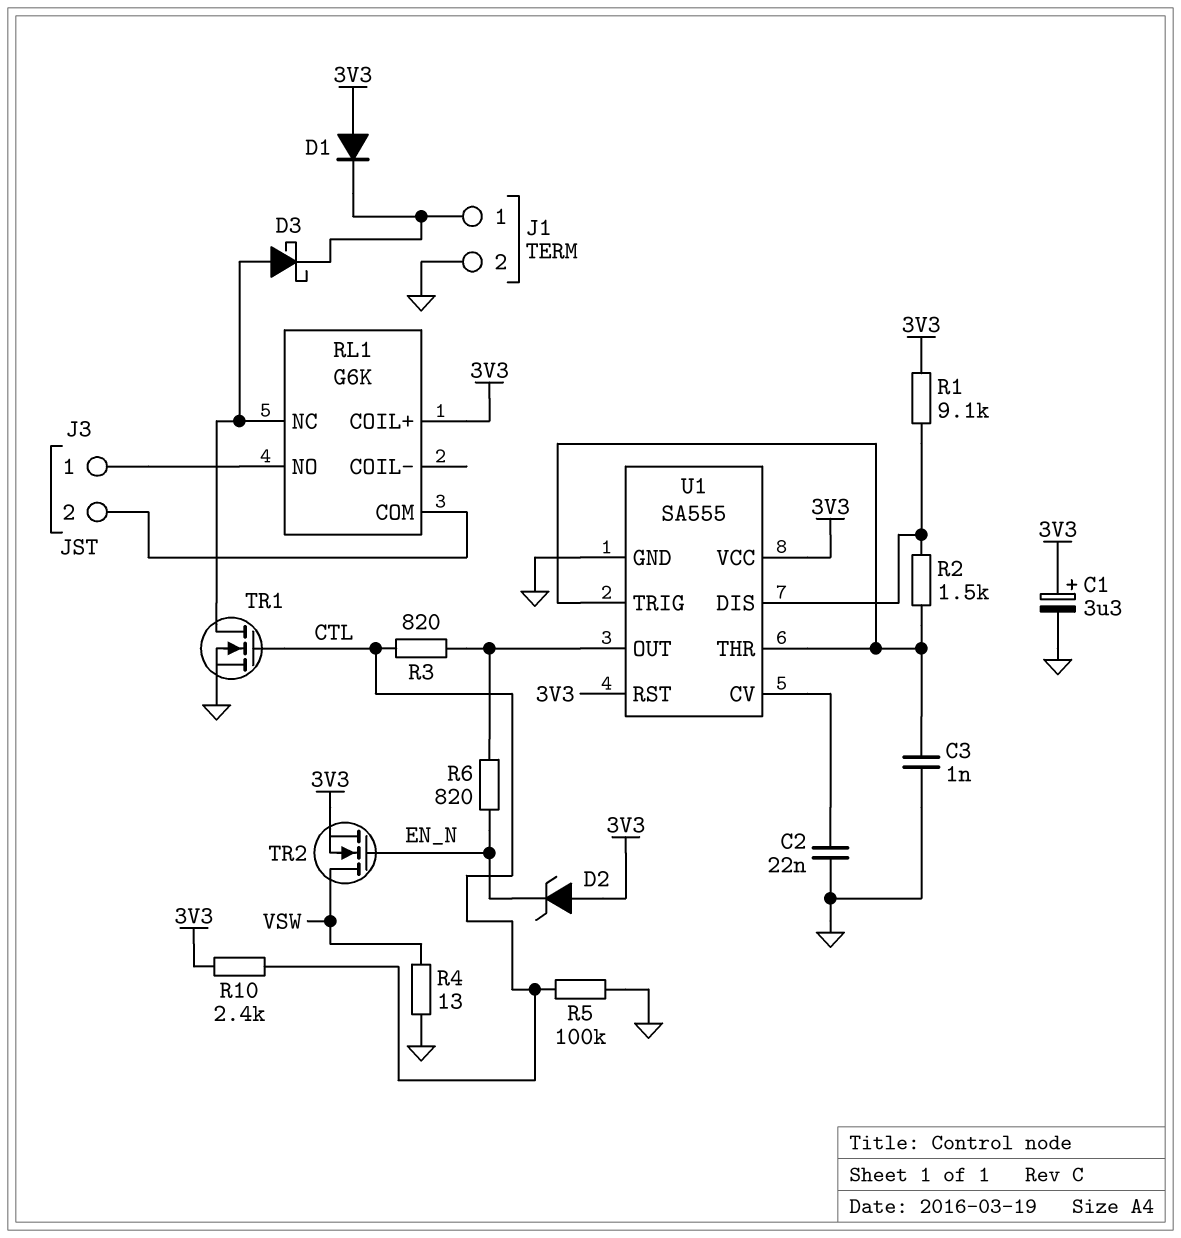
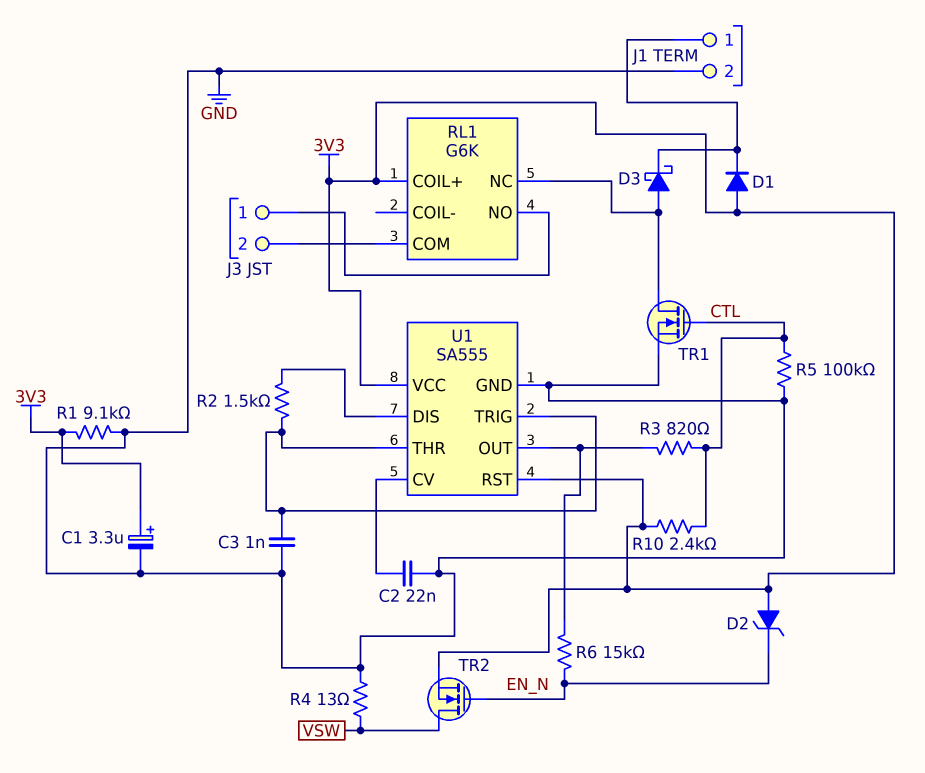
R1: 9.1k (3V3, U1/DIS) -> 9.1k (3V3, GND)
R6: 820 (EN_N, U1/OUT) -> 15k (EN_N, U1/OUT)

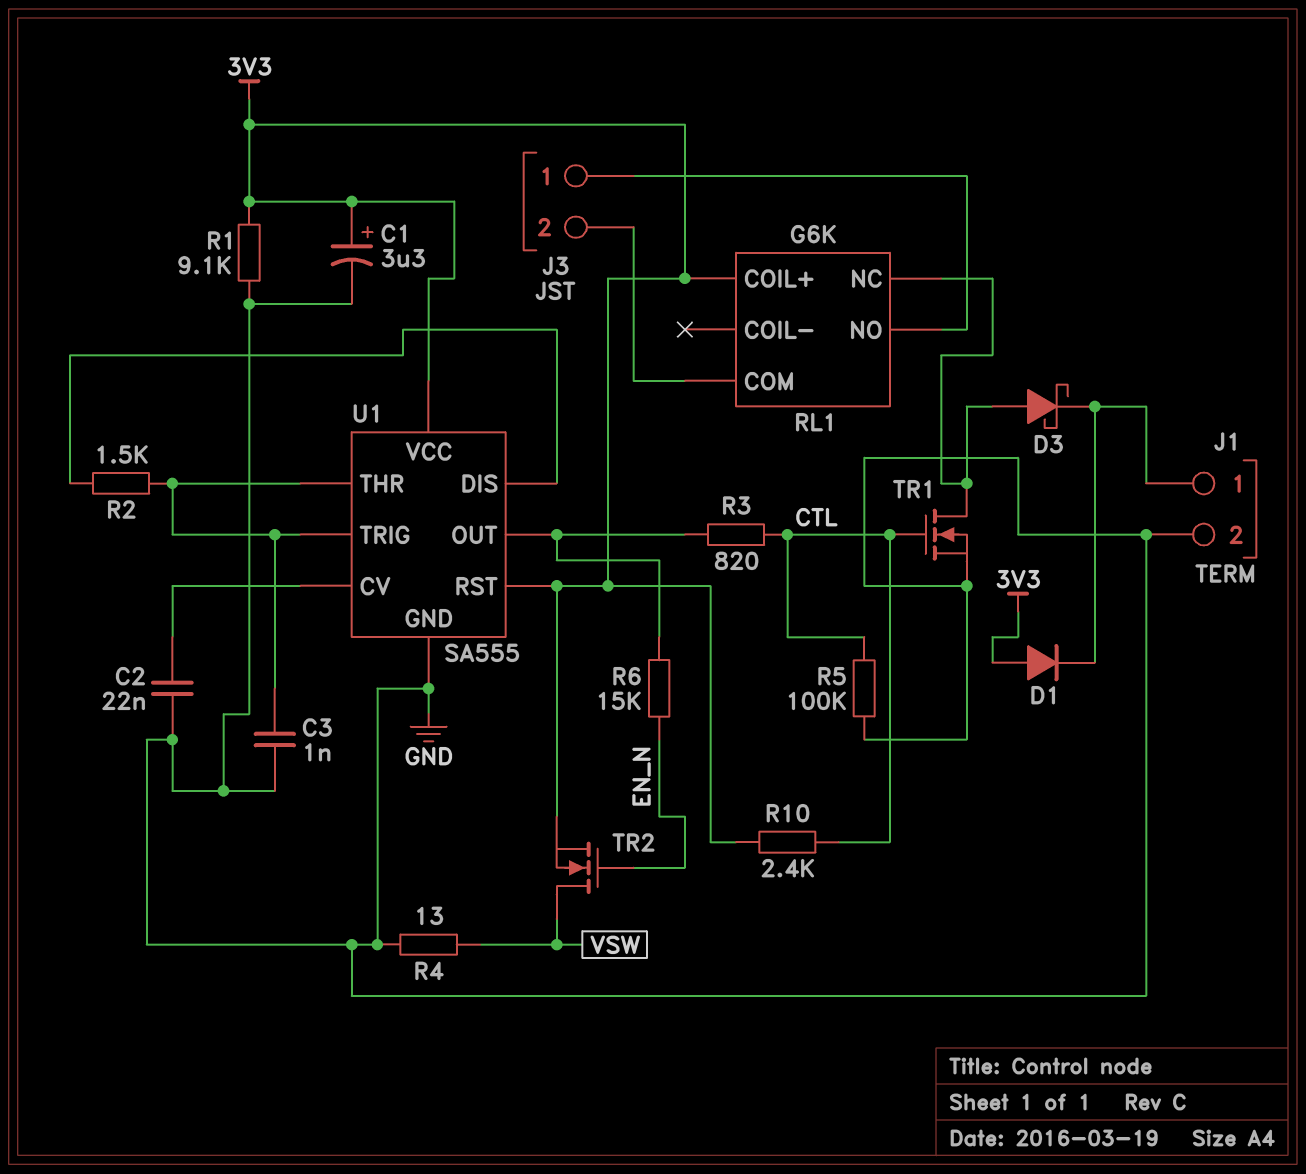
D2: zener (A 3V3, K EN_N) -> none

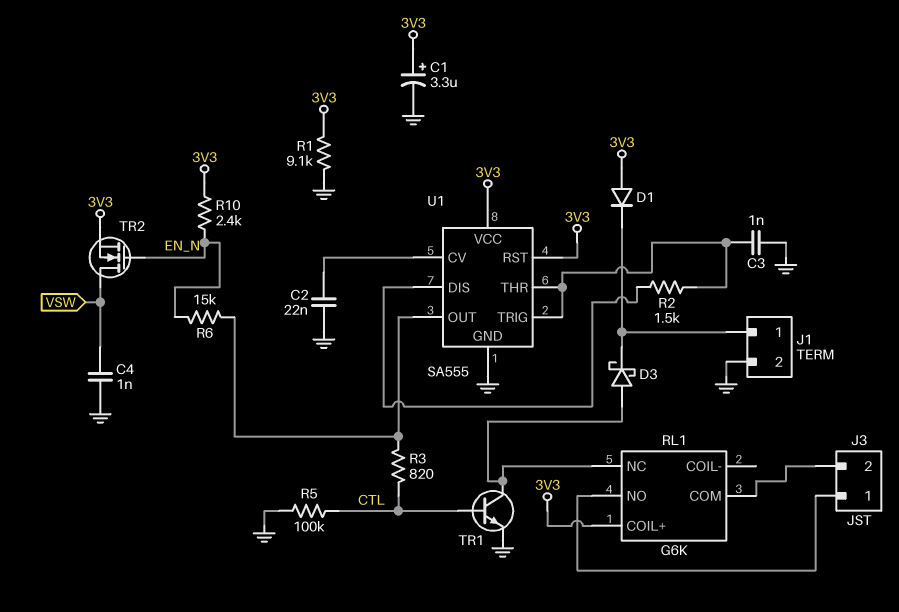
C4: none -> 1nF (GND, VSW)
R4: 13 (GND, VSW) -> none
R10: 2.4k (3V3, CTL) -> 2.4k (3V3, EN_N)
TR1: NMOS (G CTL, D RL1/NC, S GND) -> NPN (B CTL, C RL1/NC, E GND)

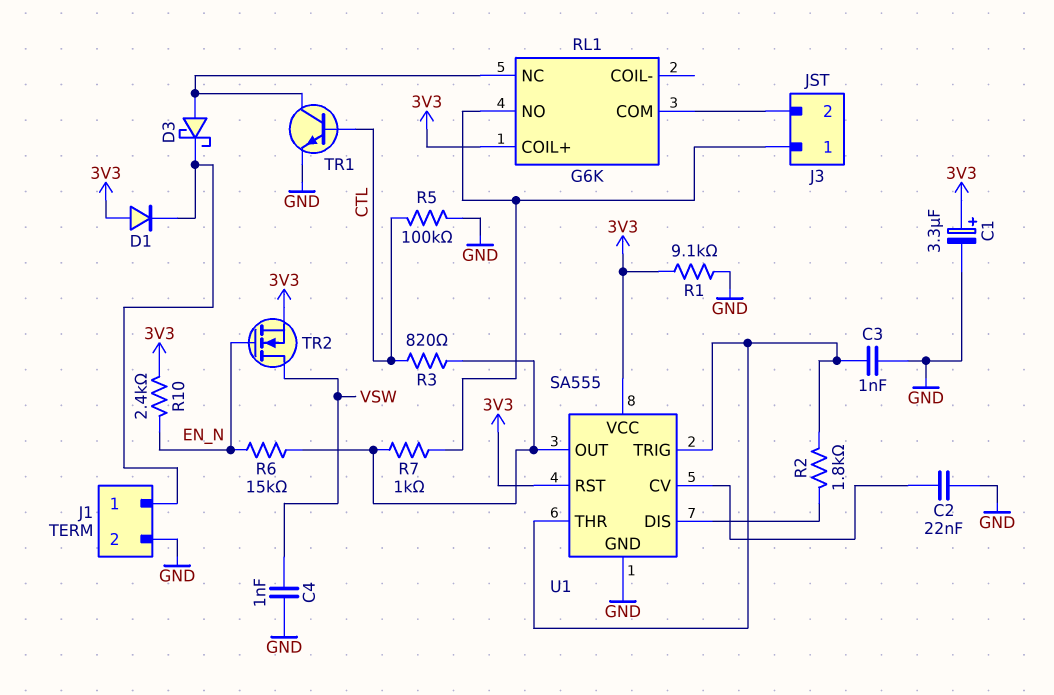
R2: 1.5k (U1/DIS, U1/THR) -> 1.8k (U1/DIS, U1/THR)
R7: none -> 1k (J3/1, U1/OUT)

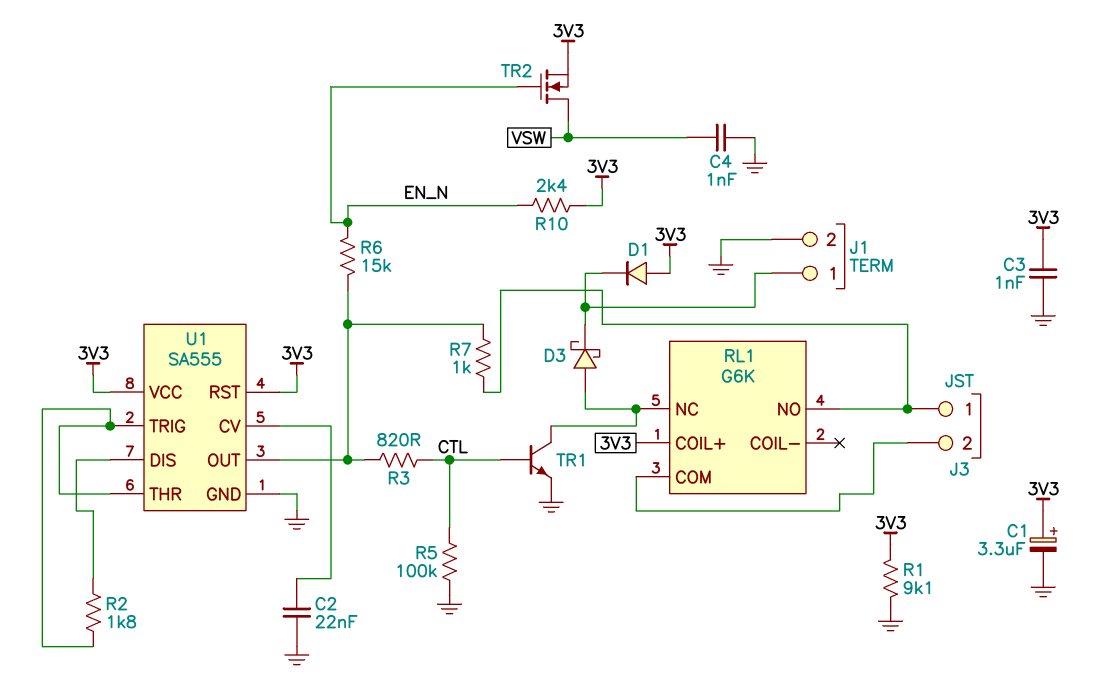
C3: 1nF (GND, U1/THR) -> 1nF (3V3, GND)

